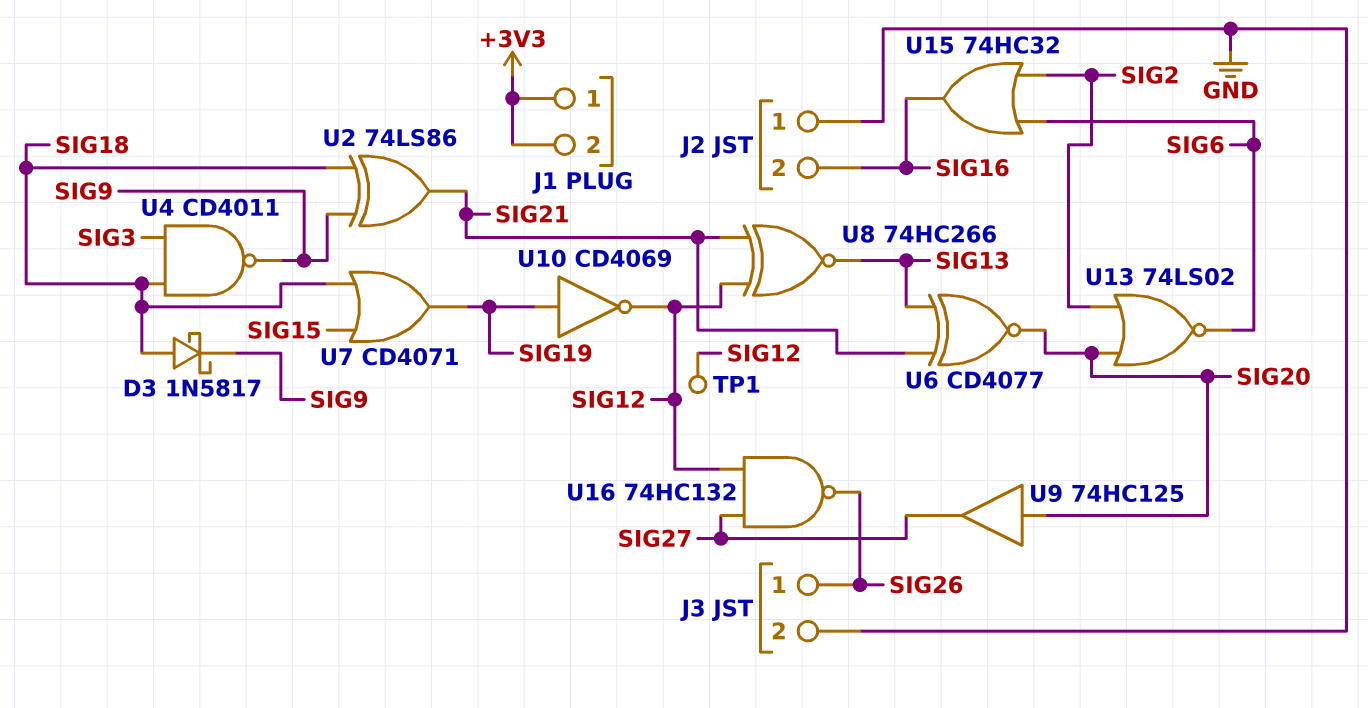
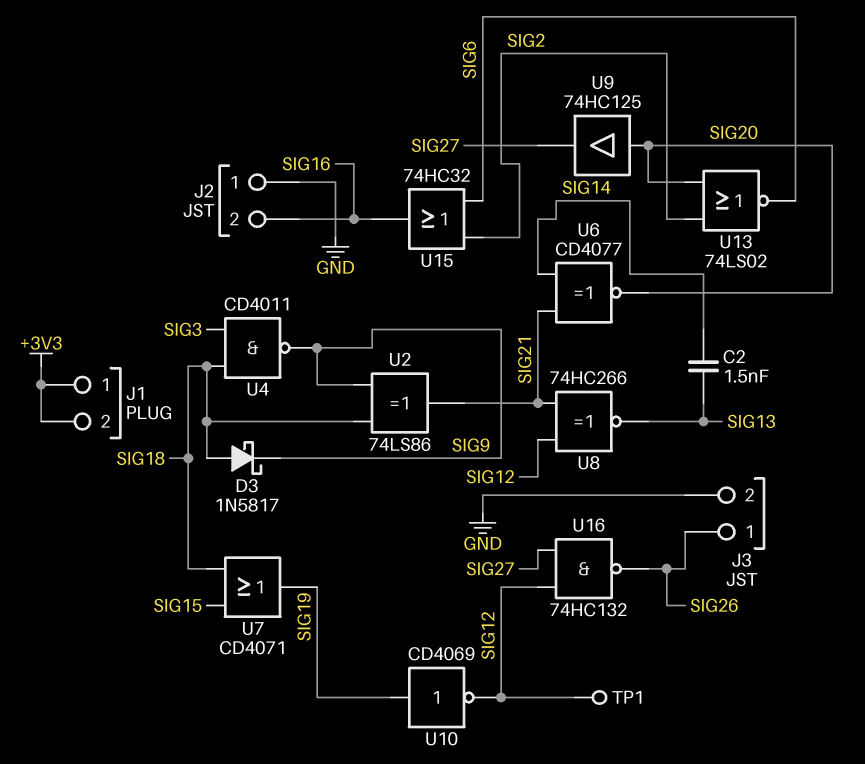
C2: none -> 1.5nF (SIG13, SIG14)
U6: XNOR CD4077 (in SIG13, in SIG21, out SIG20) -> XNOR CD4077 (in SIG14, in SIG21, out SIG20)

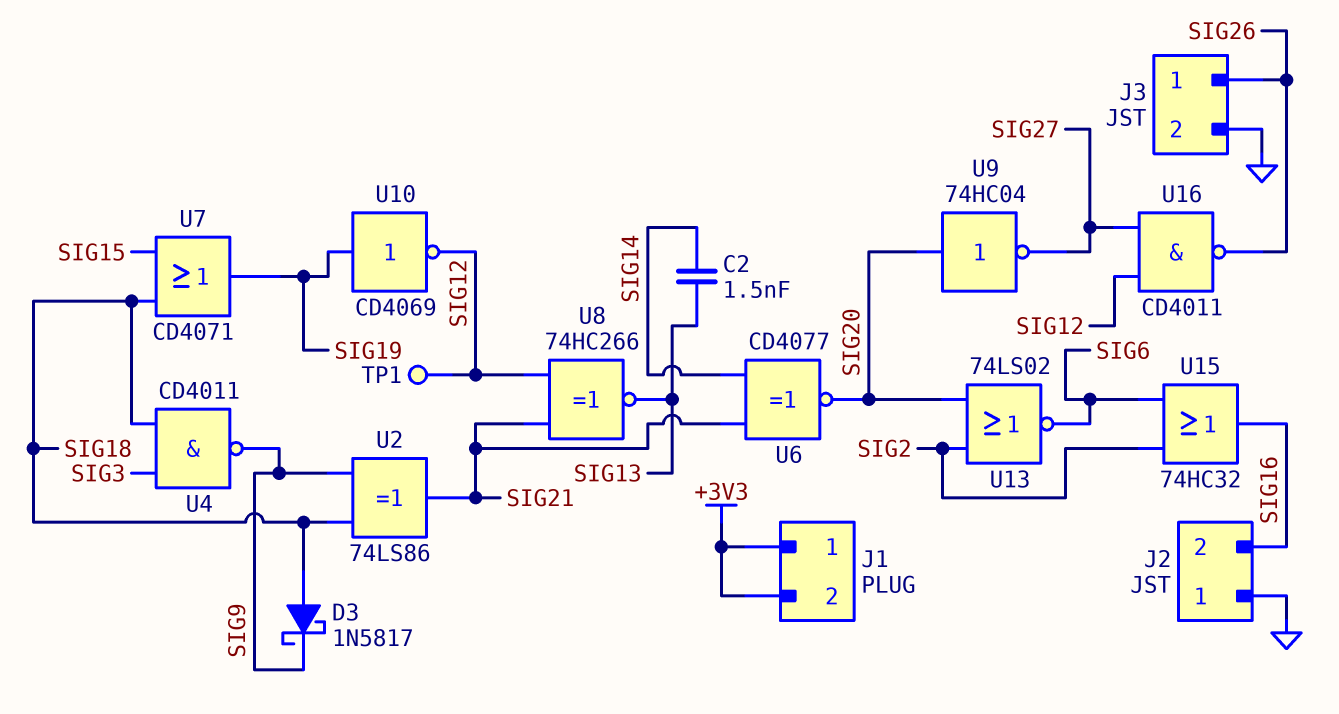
U9: buffer 74HC125 (in SIG20, out SIG27) -> NOT 74HC04 (in SIG20, out SIG27)
U16: NAND 74HC132 (in SIG12, in SIG27, out SIG26) -> NAND CD4011 (in SIG12, in SIG27, out SIG26)

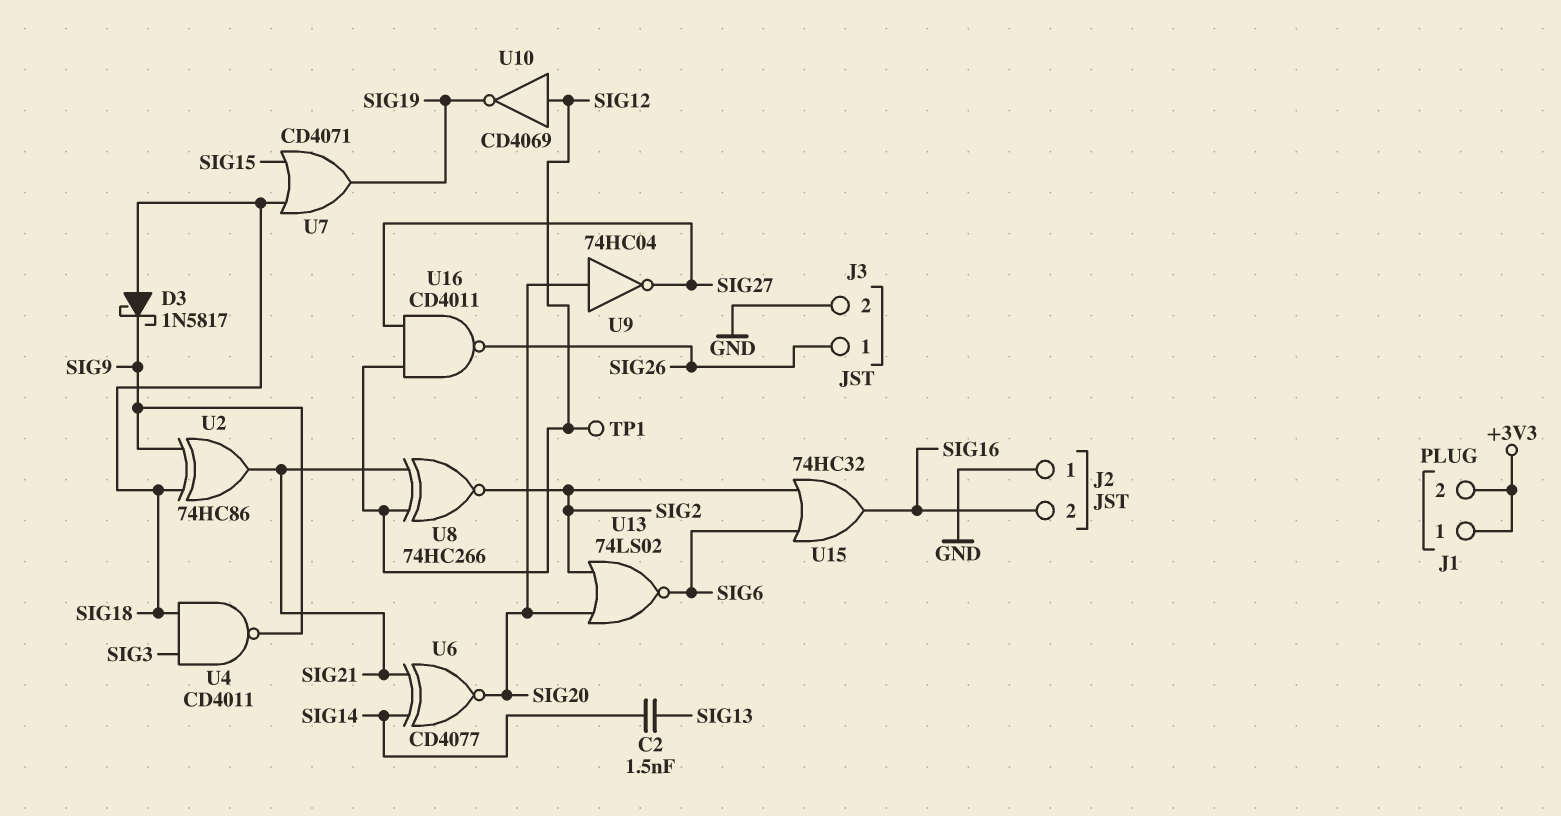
U2: XOR 74LS86 (in SIG9, in SIG18, out SIG21) -> XOR 74HC86 (in SIG9, in SIG18, out SIG21)
U8: XNOR 74HC266 (in SIG12, in SIG21, out SIG13) -> XNOR 74HC266 (in SIG12, in SIG21, out SIG2)
U10: NOT CD4069 (in SIG19, out SIG12) -> NOT CD4069 (in SIG12, out SIG19)

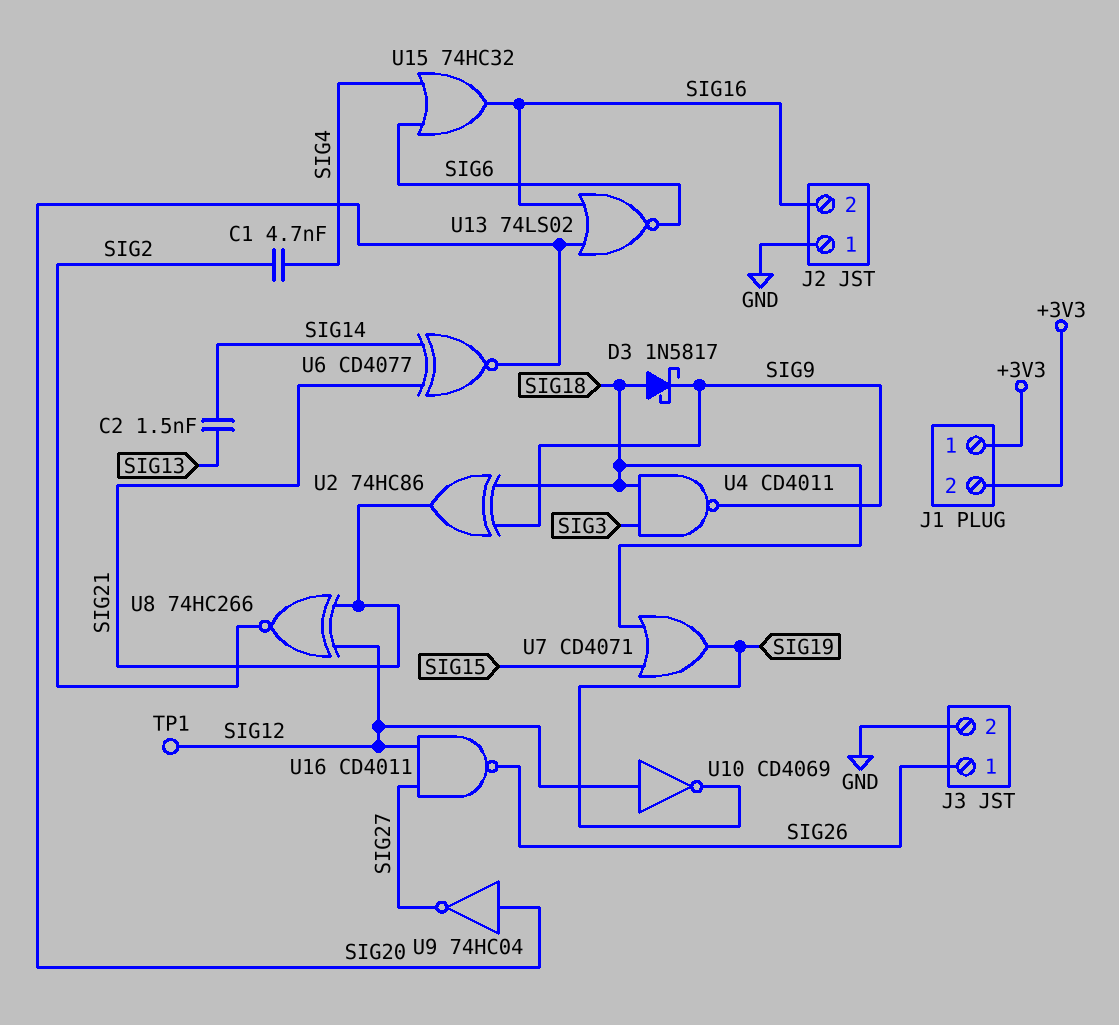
C1: none -> 4.7nF (SIG2, SIG4)
U13: NOR 74LS02 (in SIG2, in SIG20, out SIG6) -> NOR 74LS02 (in SIG16, in SIG20, out SIG6)
U15: OR 74HC32 (in SIG2, in SIG6, out SIG16) -> OR 74HC32 (in SIG4, in SIG6, out SIG16)

